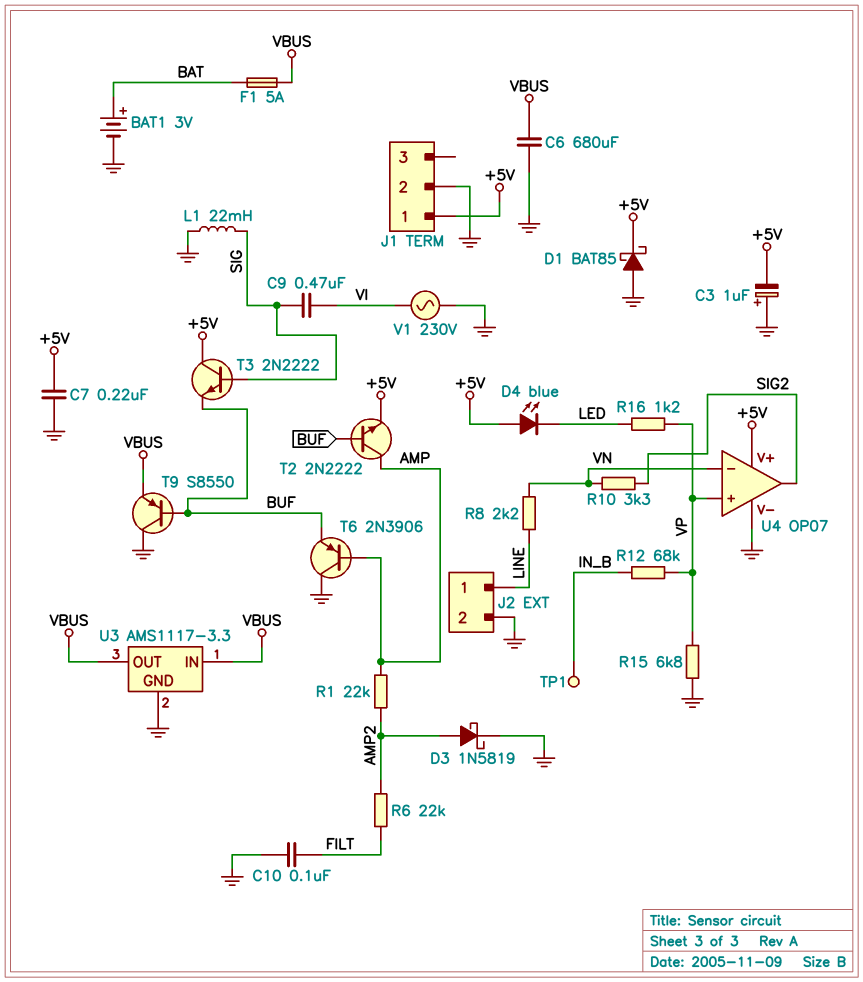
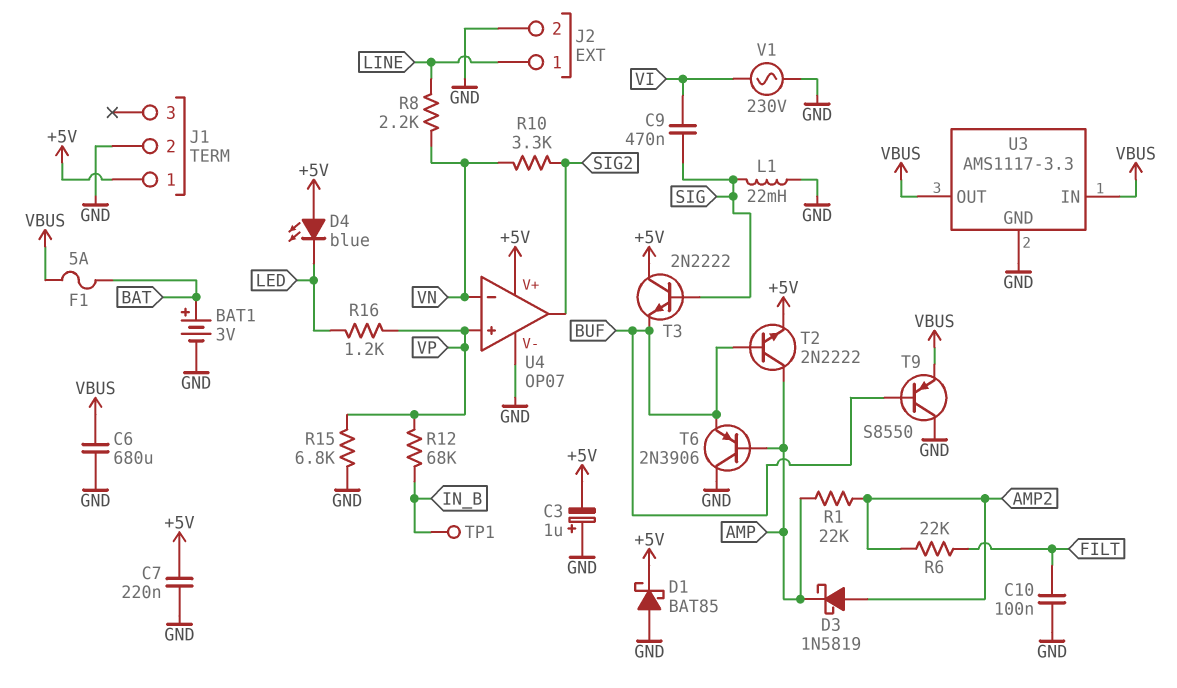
D3: schottky 1N5819 (A AMP2, K GND) -> schottky 1N5819 (A AMP2, K AMP)

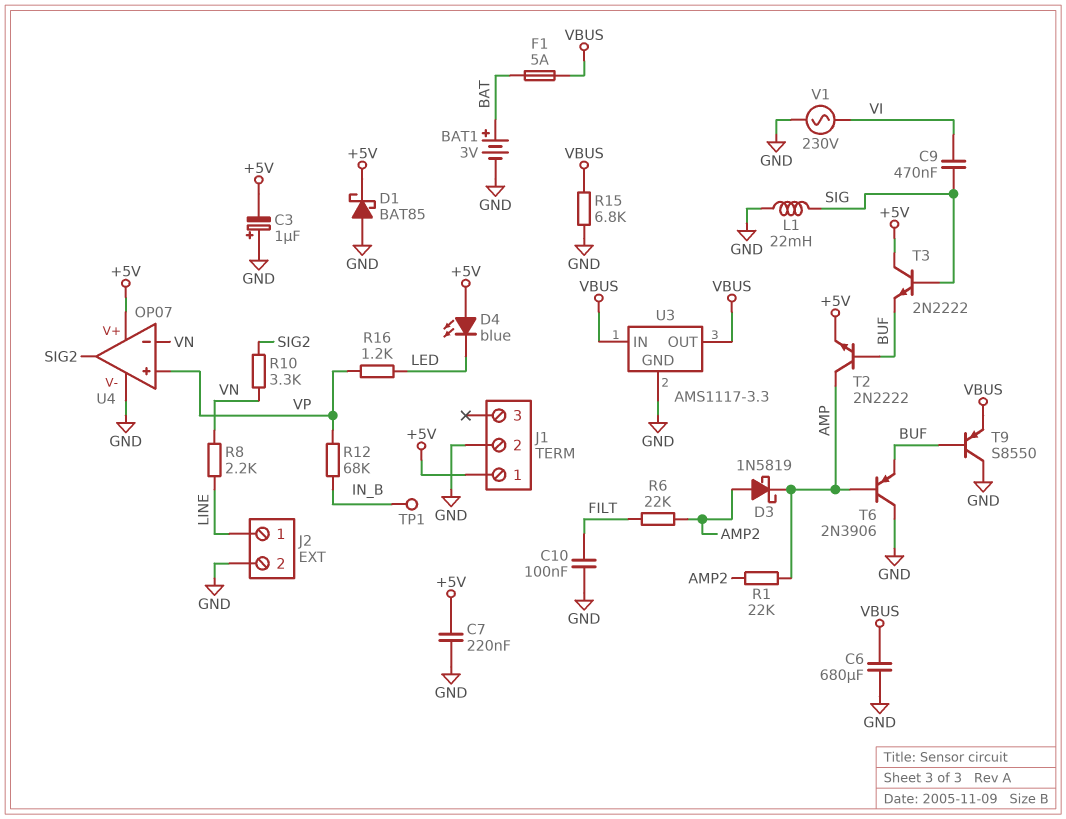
R15: 6.8k (GND, VP) -> 6.8k (GND, VBUS)

